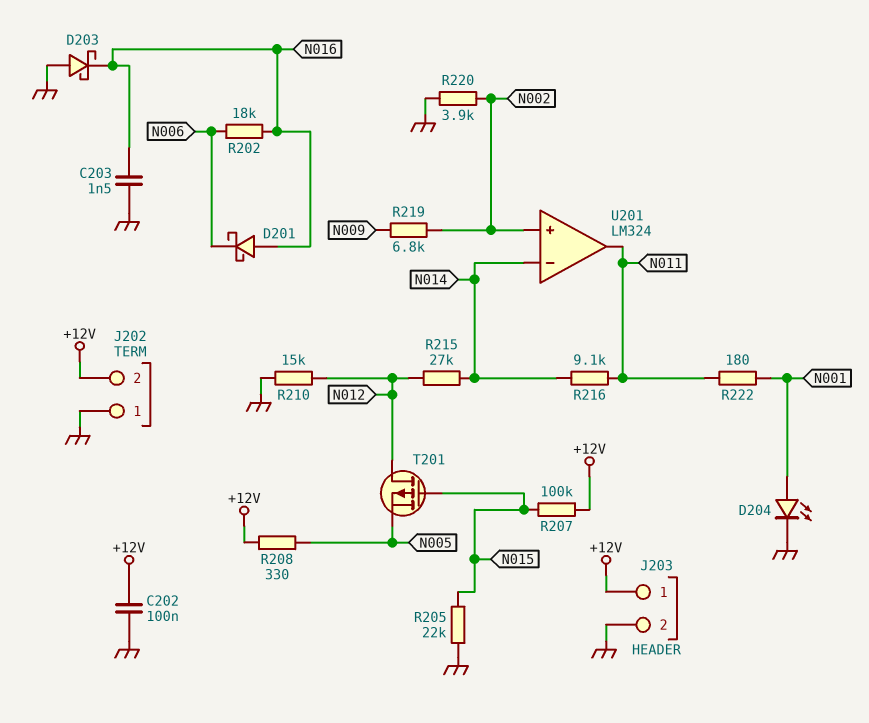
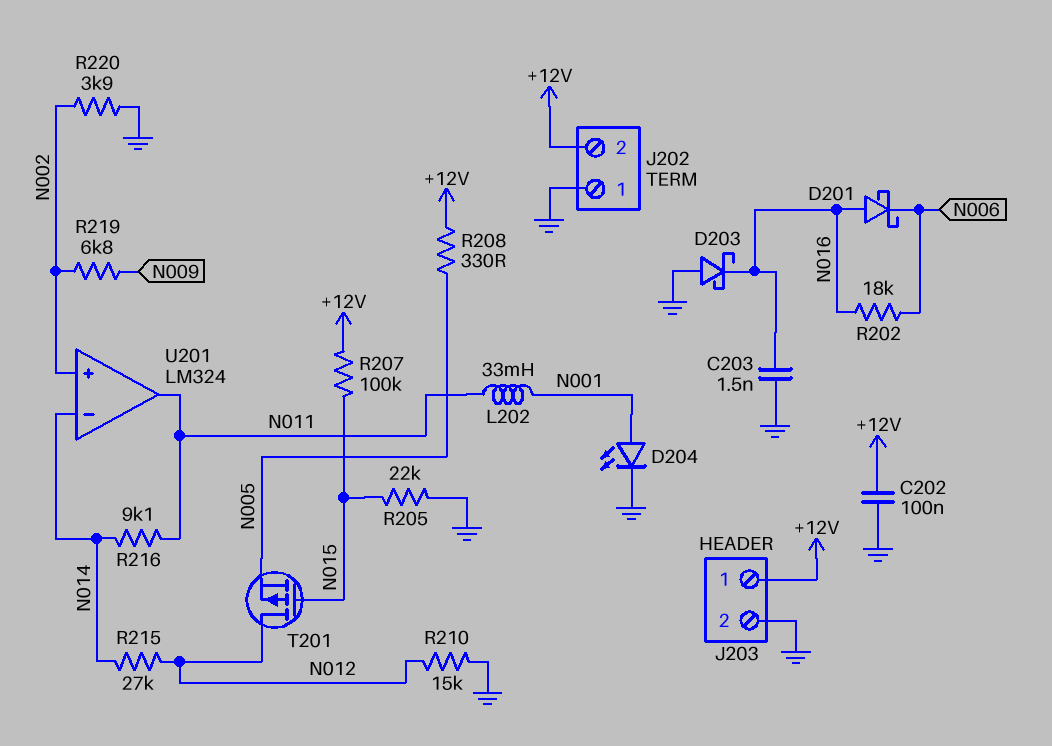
L202: none -> 33mH (N001, N011)
R222: 180 (N001, N011) -> none

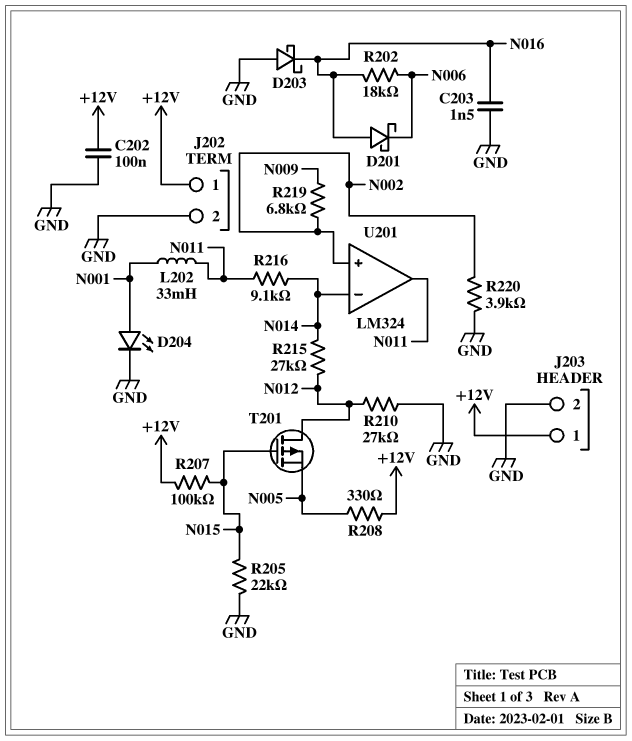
J202 pin 1: GND -> +12V
J202 pin 2: +12V -> GND
R210: 15k (GND, N012) -> 27k (GND, N012)

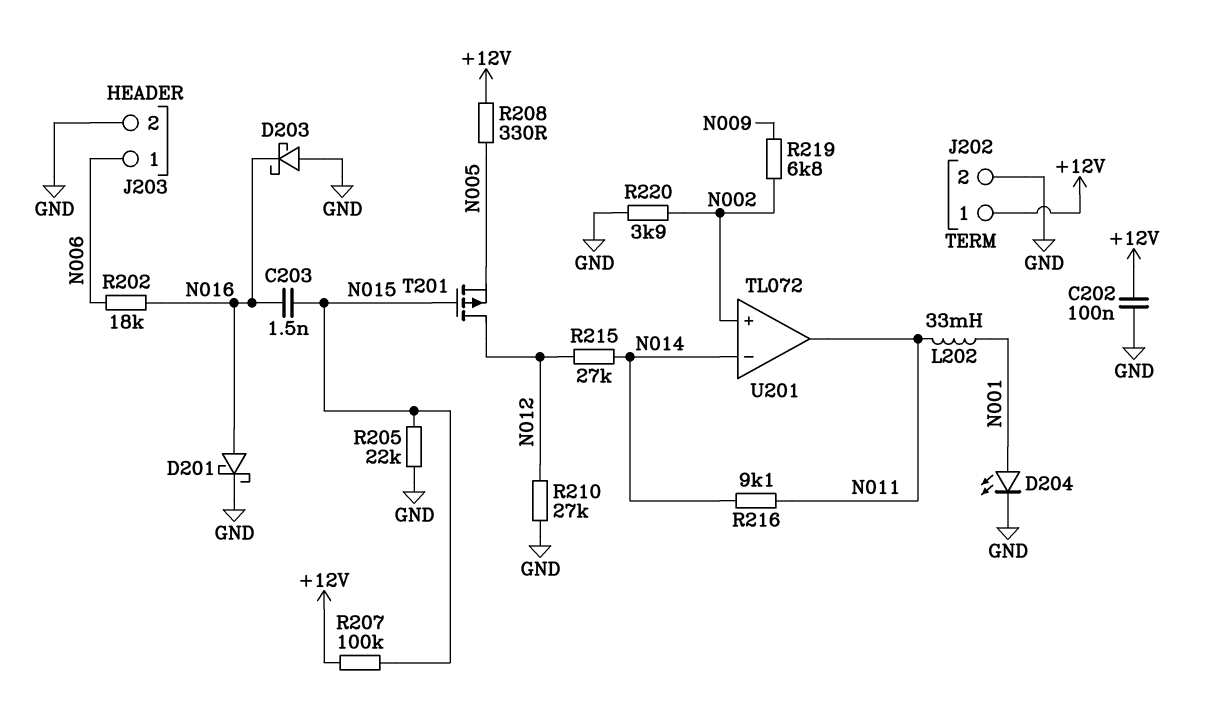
C203: 1.5nF (GND, N016) -> 1.5nF (N015, N016)
D201: schottky (A N016, K N006) -> schottky (A N016, K GND)
J203 pin 1: +12V -> N006
U201: LM324 -> TL072

